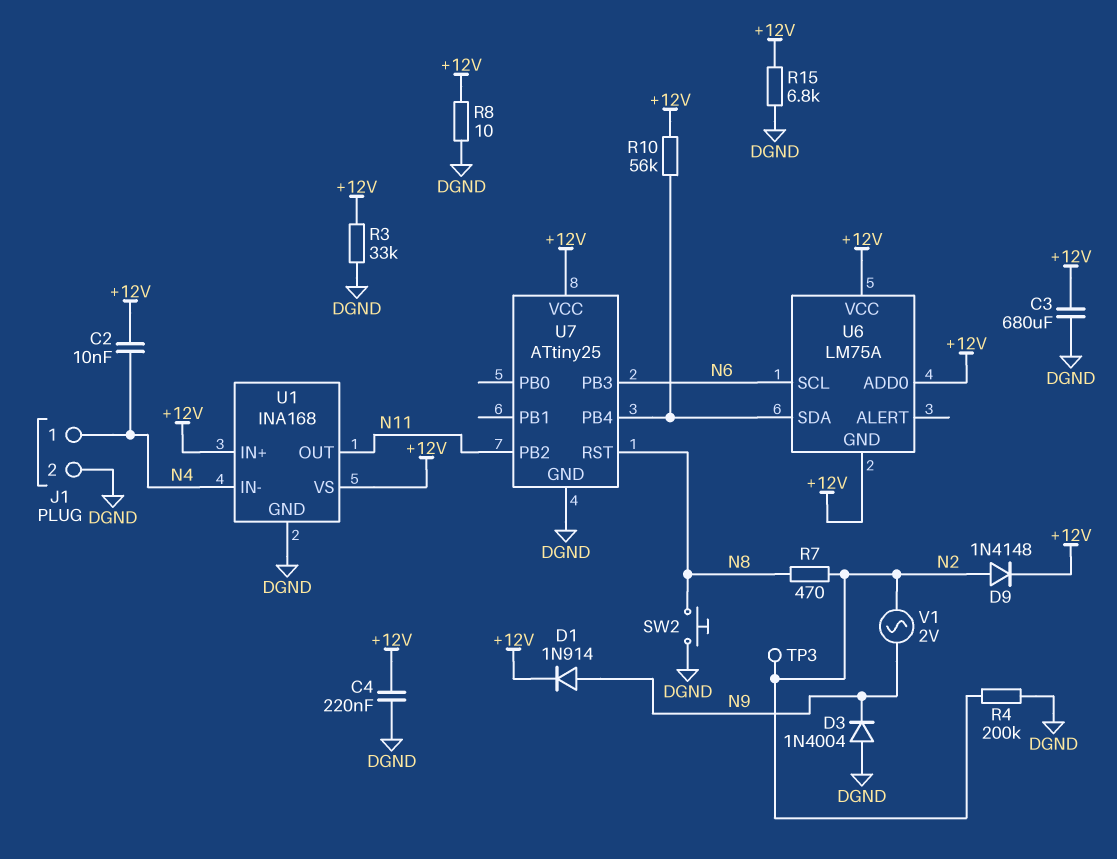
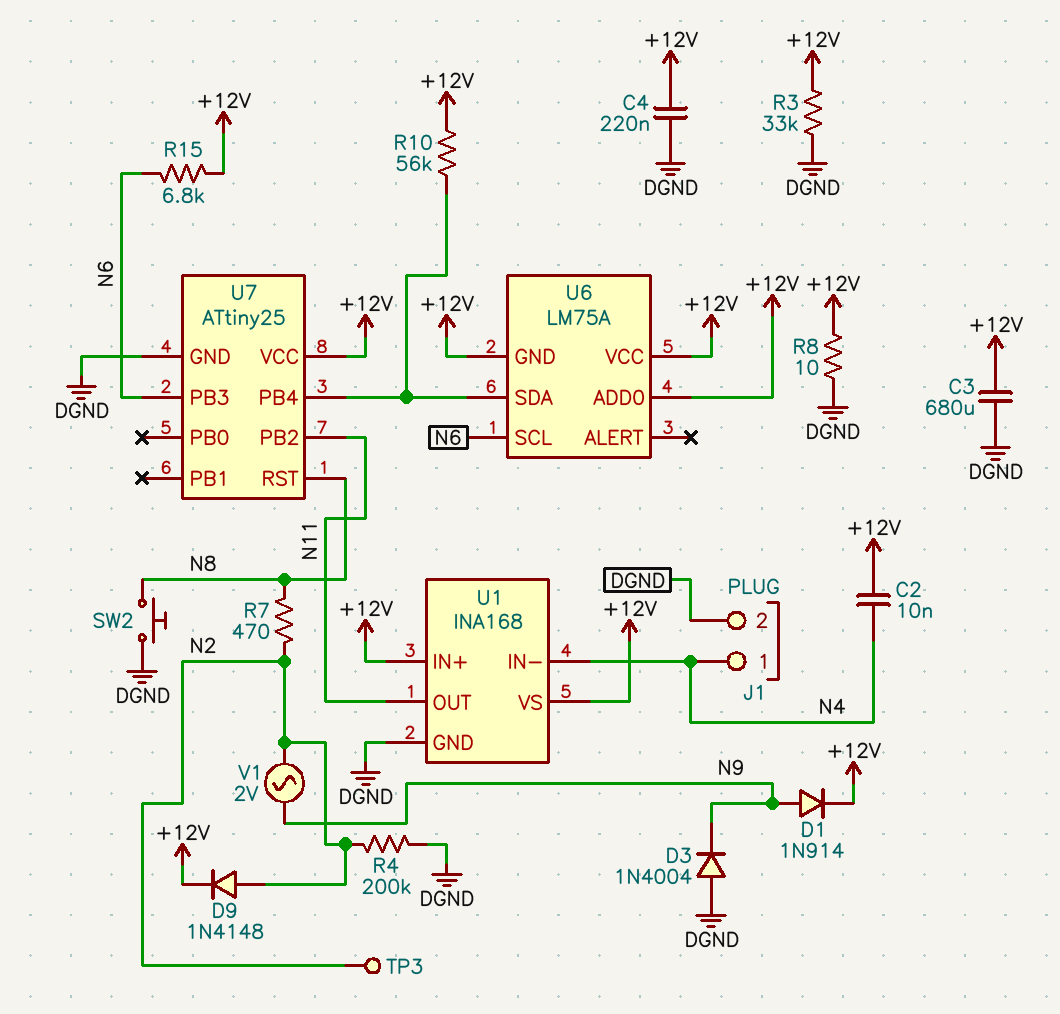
R15: 6.8k (+12V, DGND) -> 6.8k (+12V, N6)

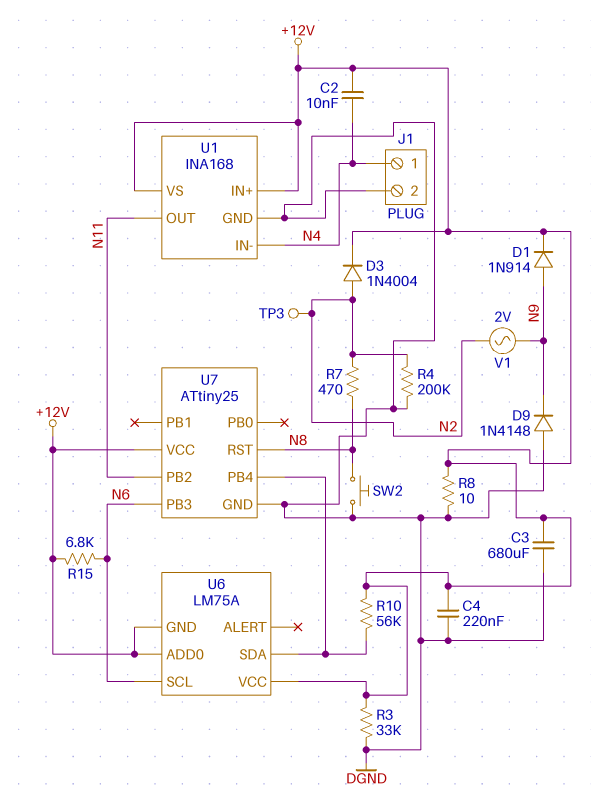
D3: diode 1N4004 (A DGND, K N9) -> diode 1N4004 (A N2, K +12V)
D9: diode 1N4148 (A N2, K +12V) -> diode 1N4148 (A DGND, K N9)

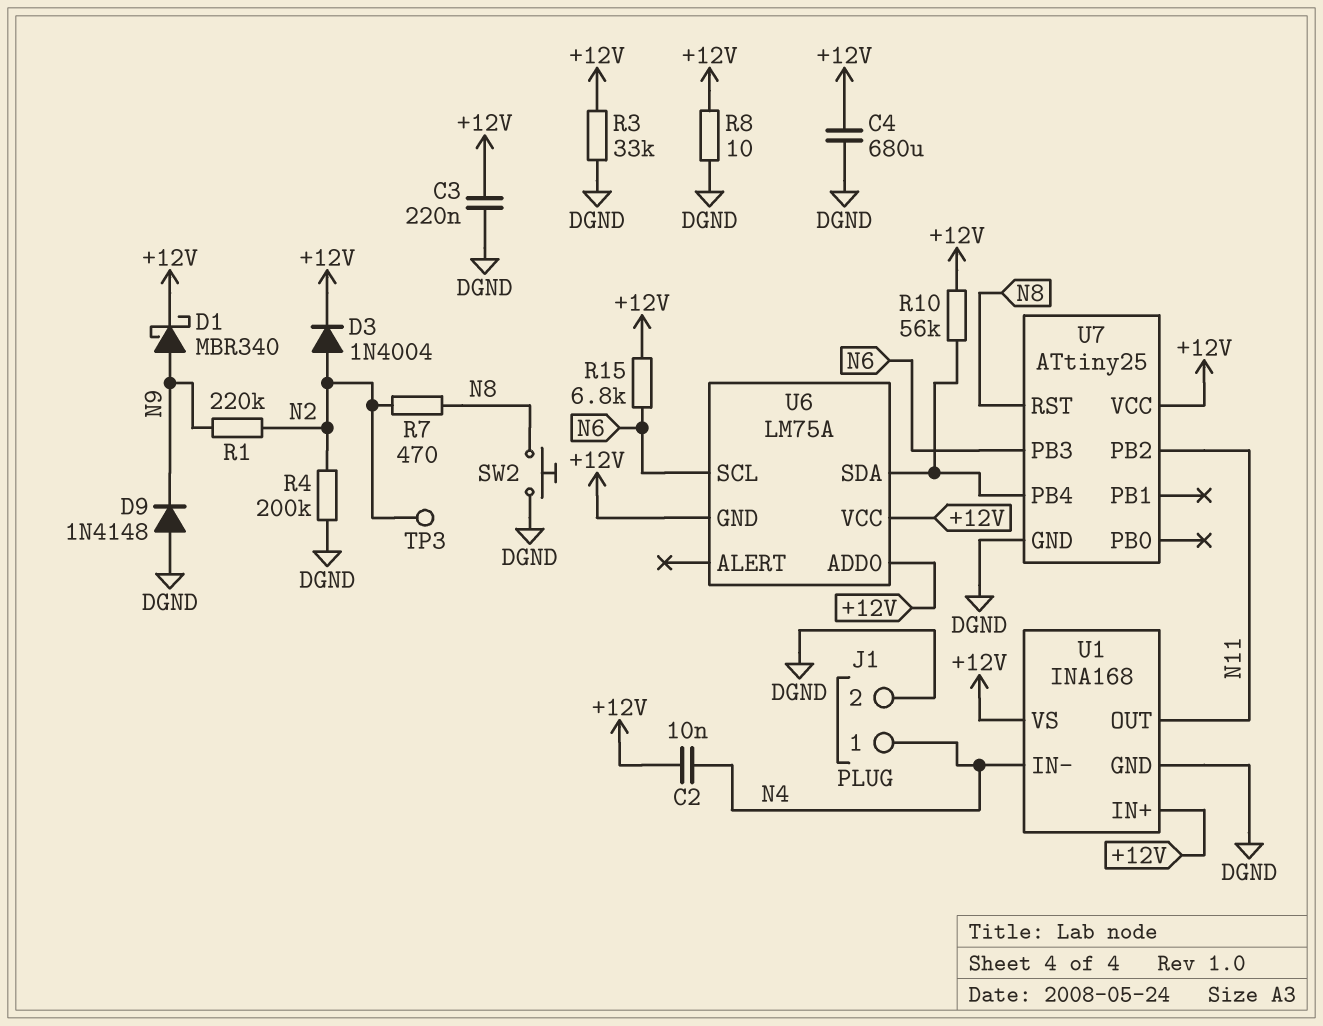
C3: 680uF (+12V, DGND) -> 220nF (+12V, DGND)
C4: 220nF (+12V, DGND) -> 680uF (+12V, DGND)
D1: diode 1N914 (A N9, K +12V) -> schottky MBR340 (A N9, K +12V)
R1: none -> 220k (N2, N9)
V1: AC 2V (N2, N9) -> none

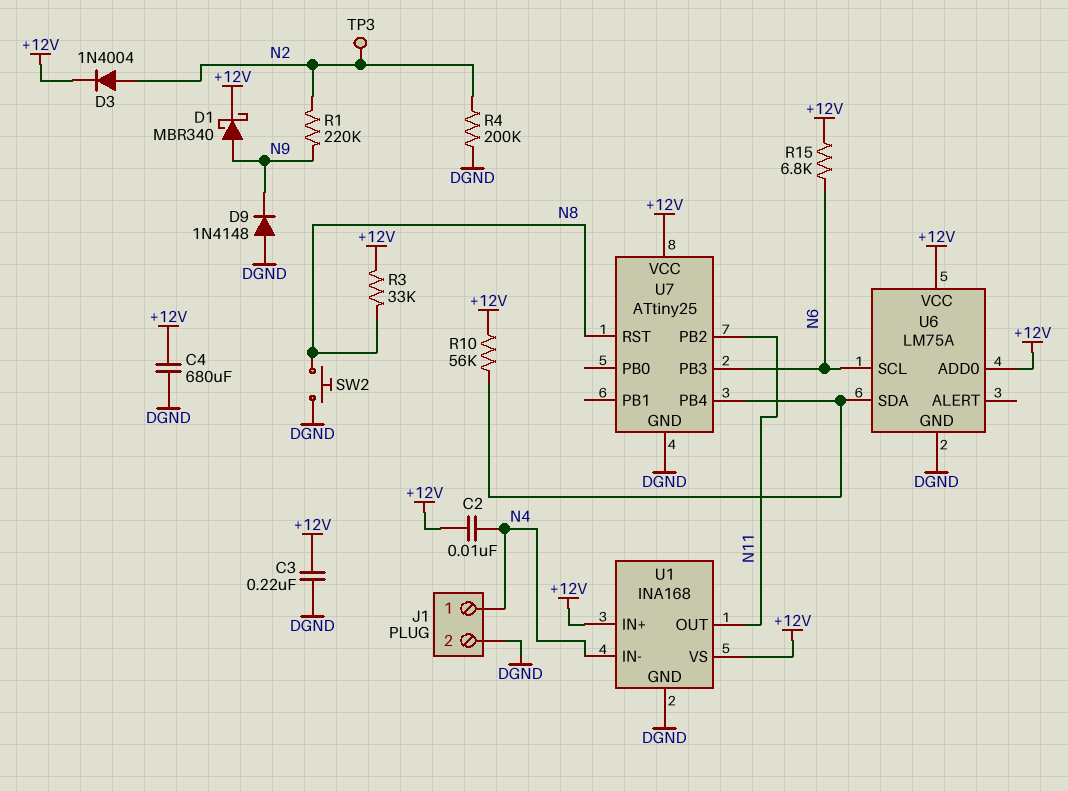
R3: 33k (+12V, DGND) -> 33k (+12V, N8)
R7: 470 (N2, N8) -> none
R8: 10 (+12V, DGND) -> none
U6 pin GND: +12V -> DGND

